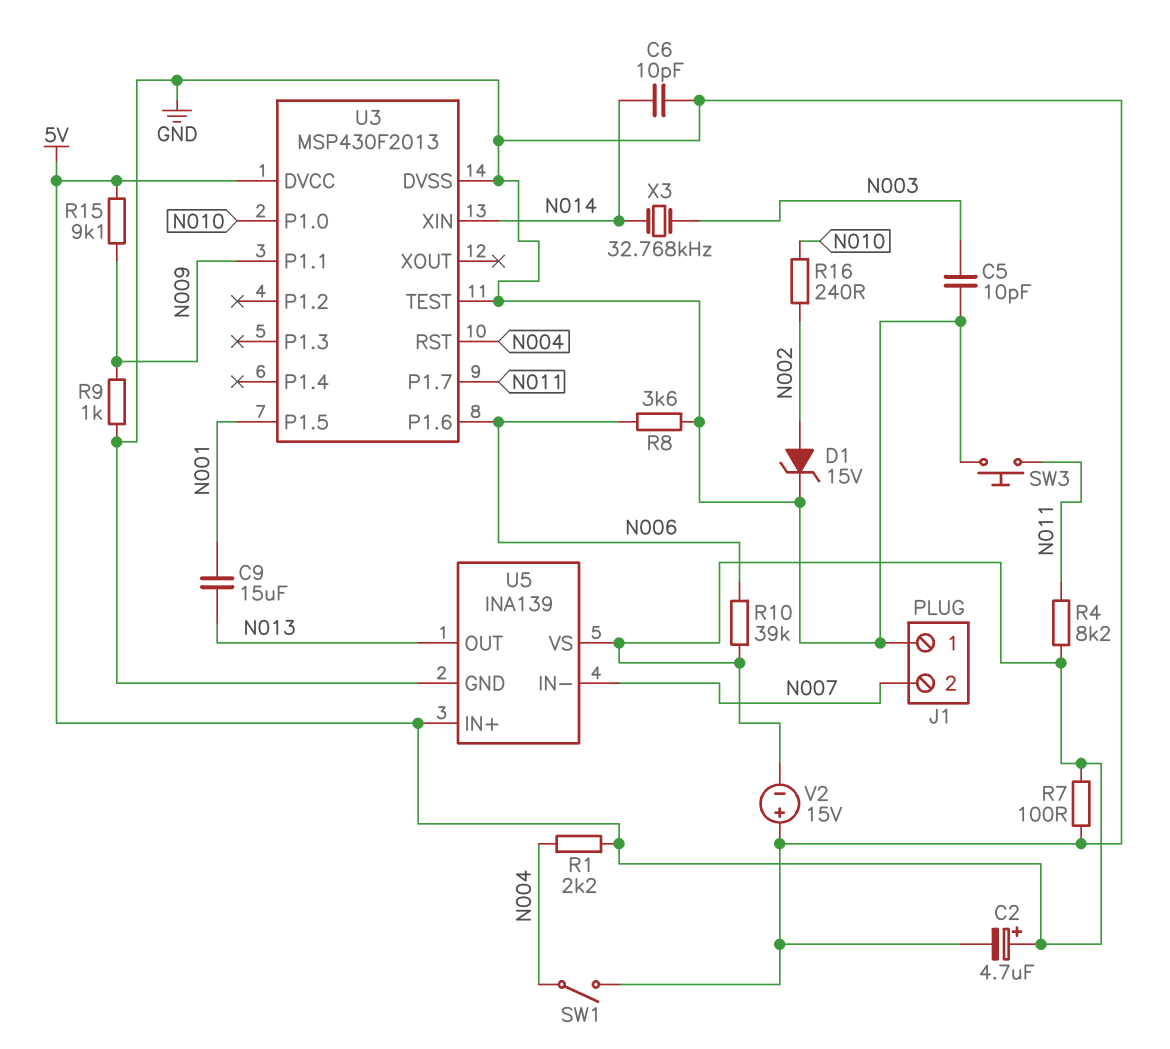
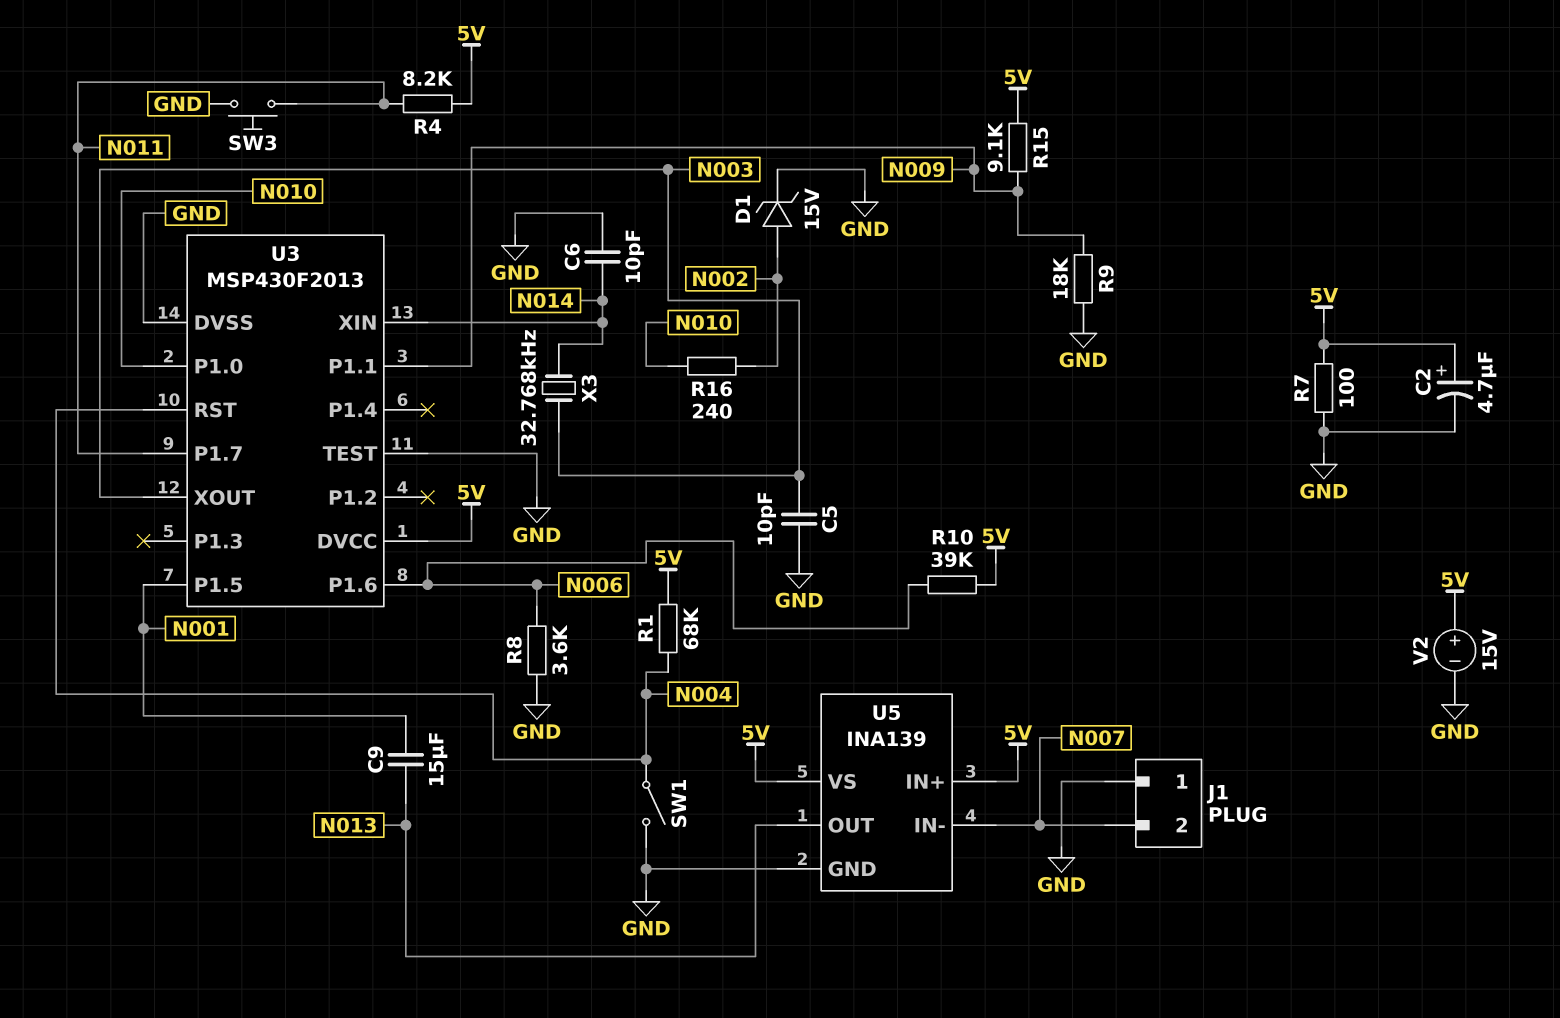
R1: 2.2k (5V, N004) -> 68k (5V, N004)
R9: 1k (GND, N009) -> 18k (GND, N009)
U3 pin XOUT: none -> N003
V2: 15V (plus GND, minus 5V) -> 15V (plus 5V, minus GND)

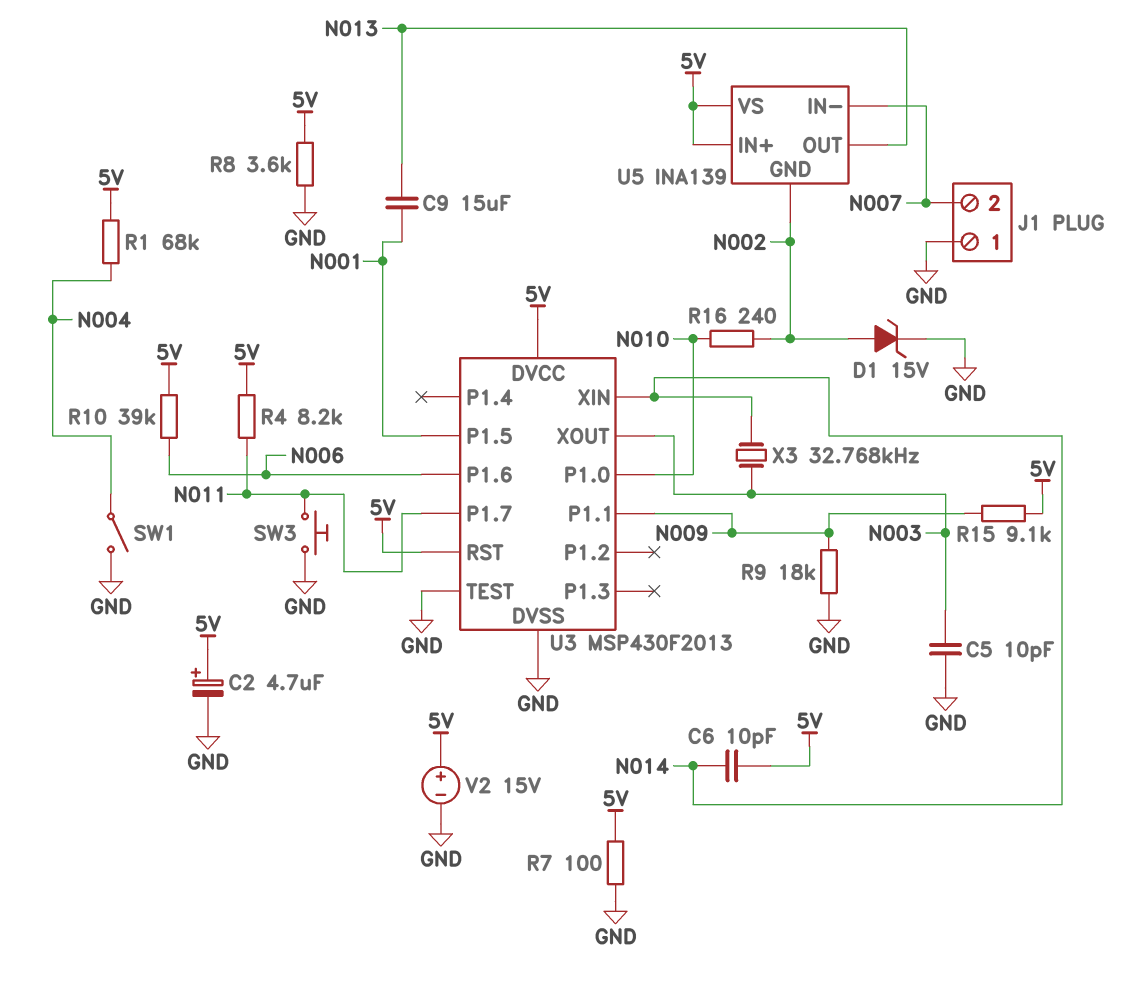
C6: 10pF (GND, N014) -> 10pF (5V, N014)
R8: 3.6k (GND, N006) -> 3.6k (5V, GND)
U3 pin RST: N004 -> 5V
U5 pin GND: GND -> N002

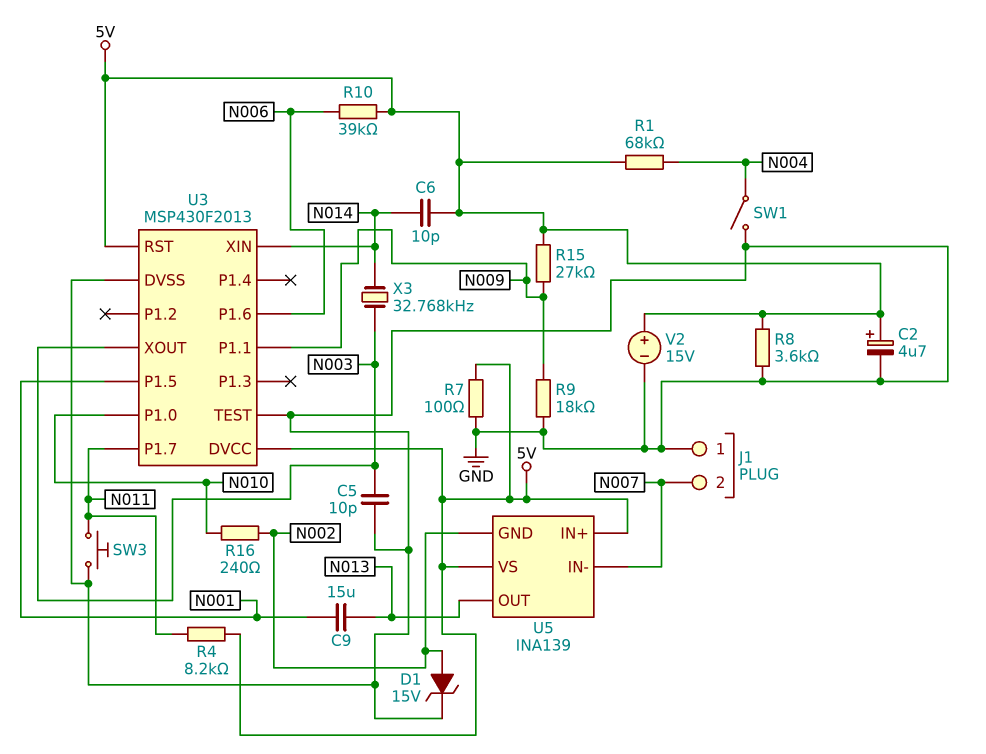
R15: 9.1k (5V, N009) -> 27k (5V, N009)

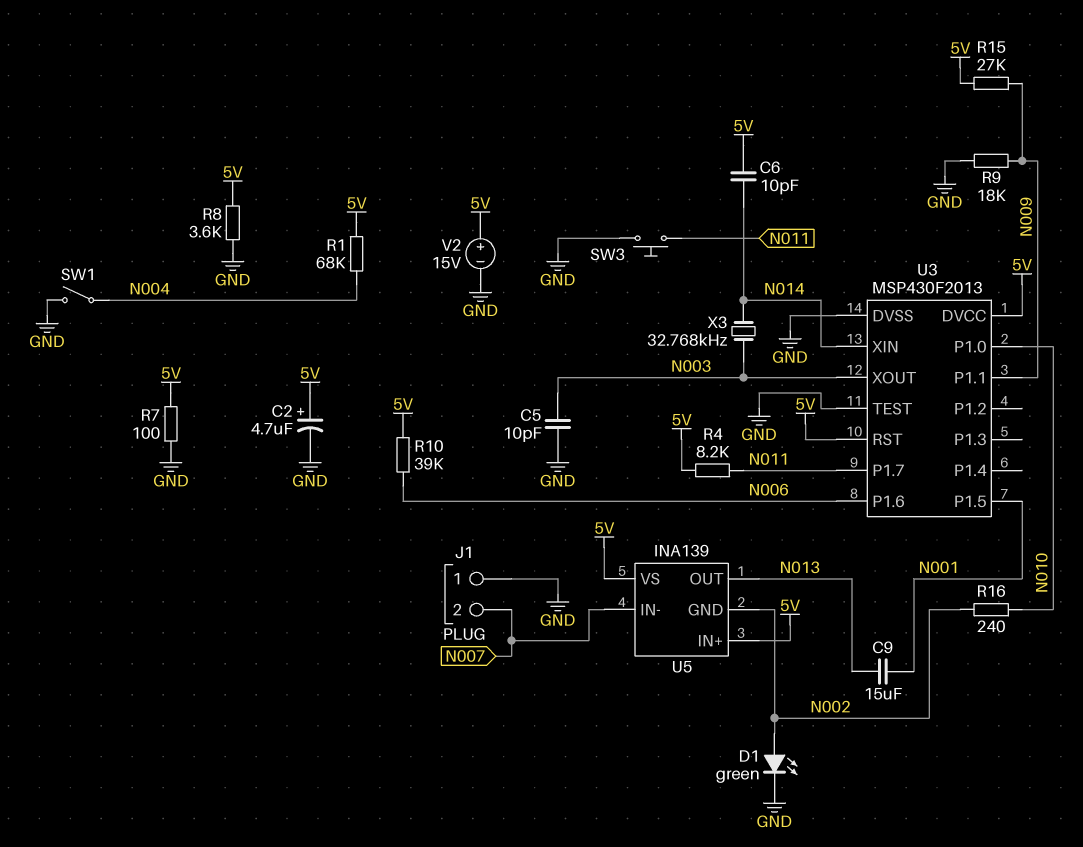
D1: zener 15V (A N002, K GND) -> LED green (A N002, K GND)

